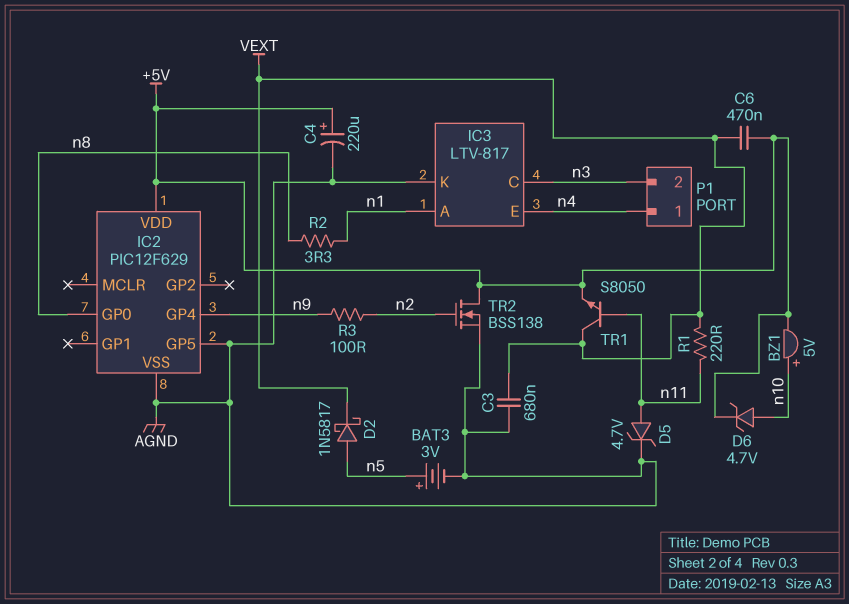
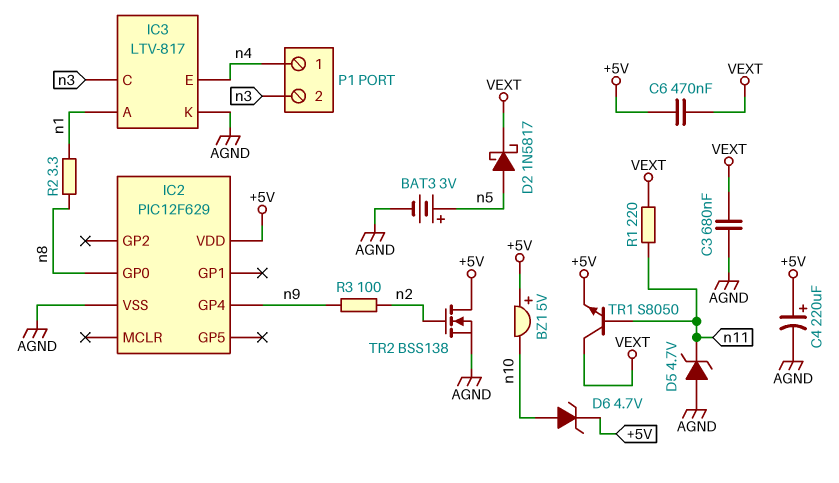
BZ1: buzzer 5V (plus n10, minus +5V) -> buzzer 5V (plus +5V, minus n10)
D5: zener 4.7V (A n11, K AGND) -> zener 4.7V (A AGND, K n11)
IC2 pin GP5: AGND -> none

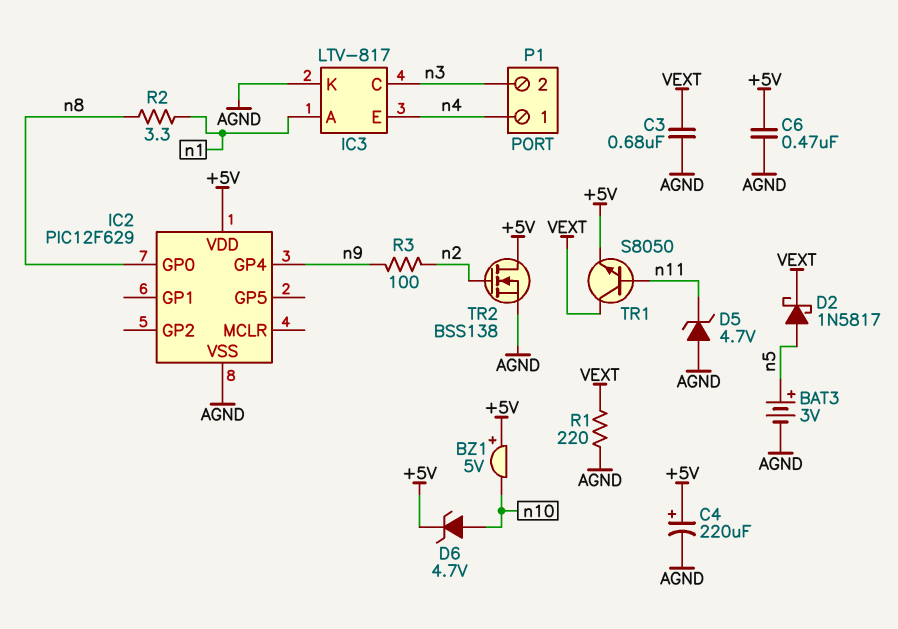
C6: 470nF (+5V, VEXT) -> 470nF (+5V, AGND)
R1: 220 (VEXT, n11) -> 220 (AGND, VEXT)

